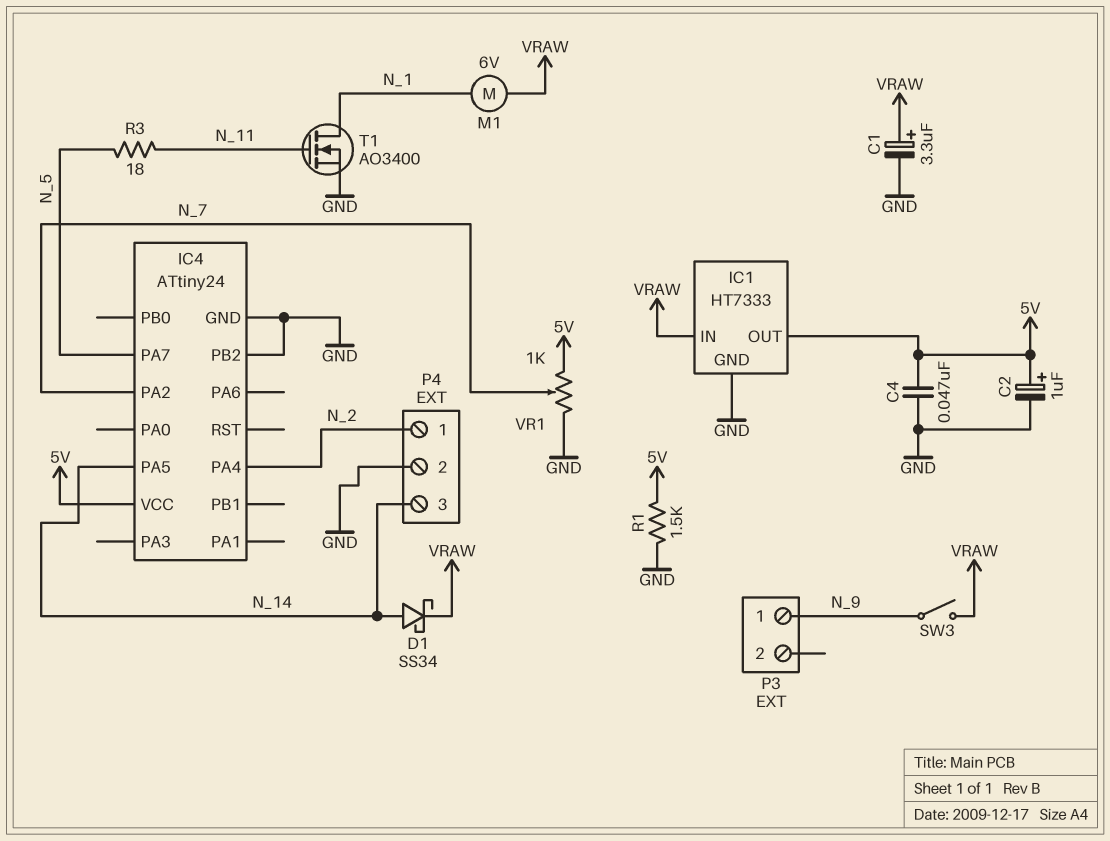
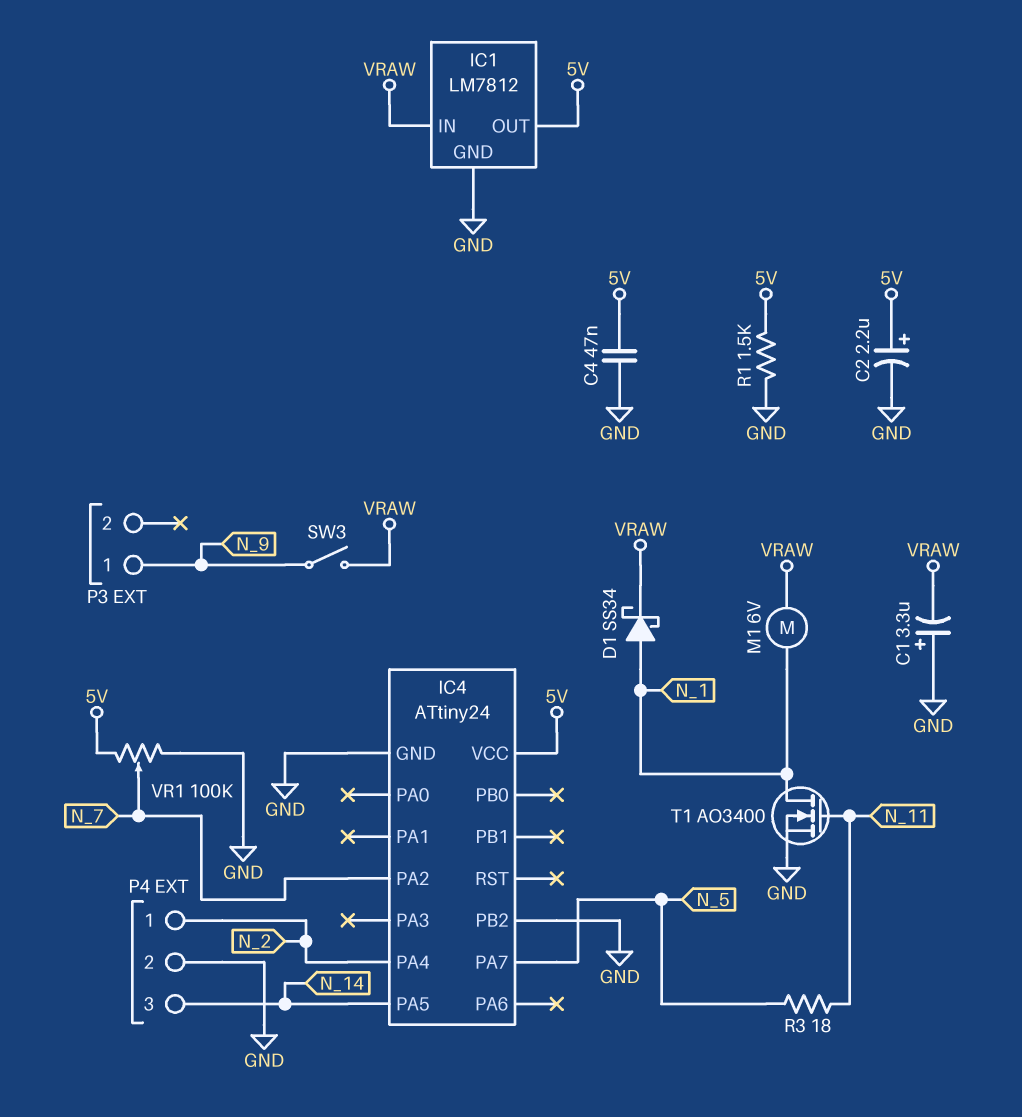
C1: 3.3uF (plus VRAW, minus GND) -> 3.3uF (plus GND, minus VRAW)
C2: 1uF (plus 5V, minus GND) -> 2.2uF (plus 5V, minus GND)
D1: schottky SS34 (A N_14, K VRAW) -> schottky SS34 (A N_1, K VRAW)
IC1: HT7333 -> LM7812
VR1: 1k (5V, GND, wiper N_7) -> 100k (5V, GND, wiper N_7)

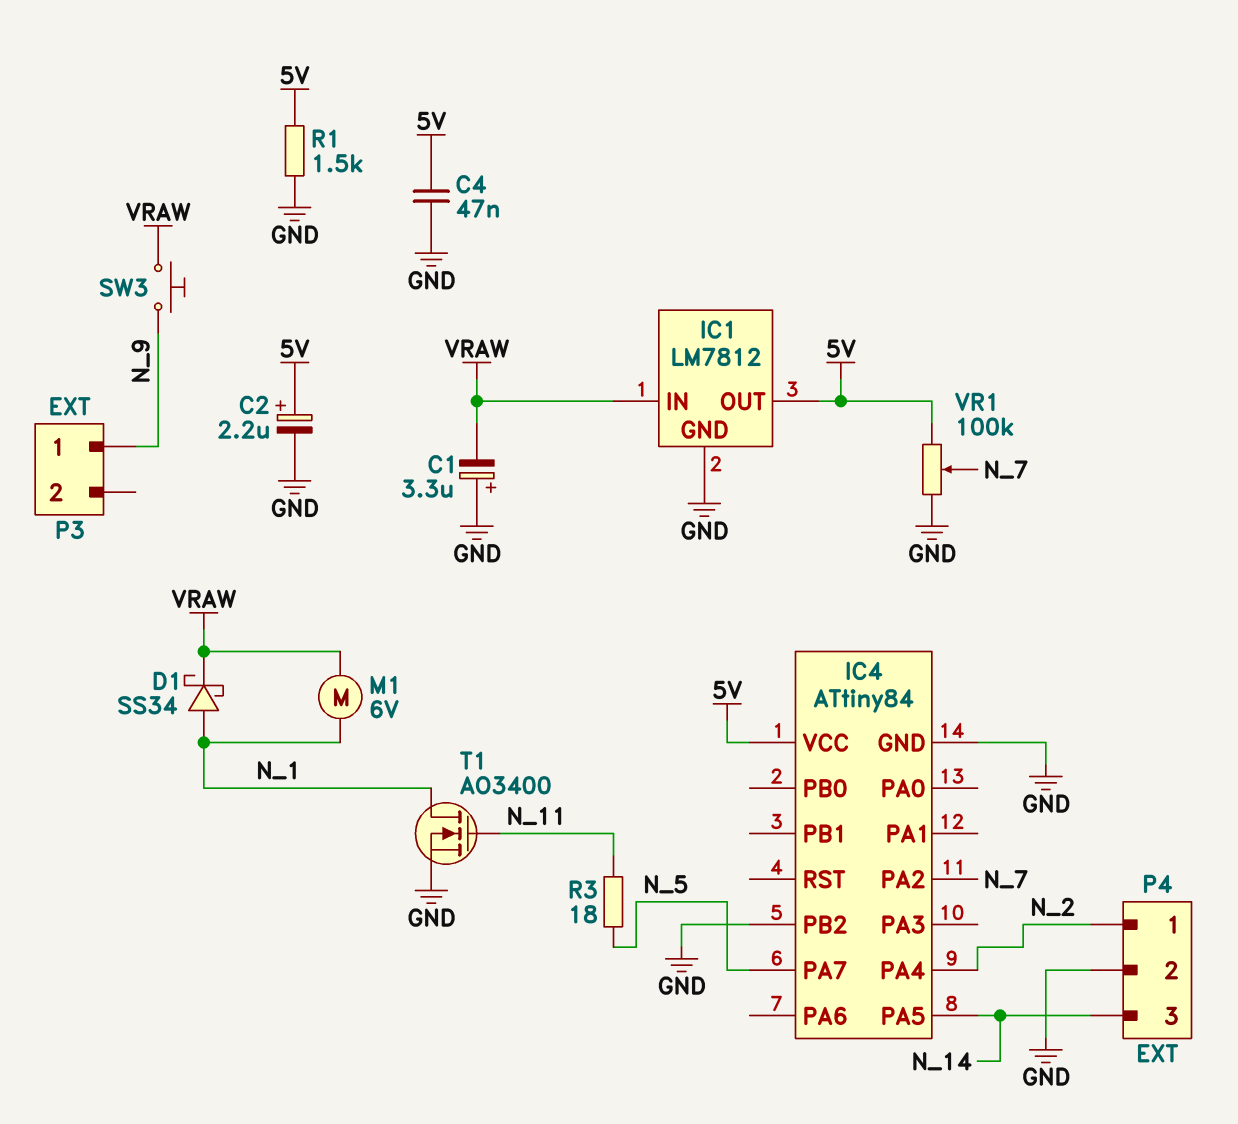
IC4: ATtiny24 -> ATtiny84
SW3: switch (N_9, VRAW) -> button (N_9, VRAW)

